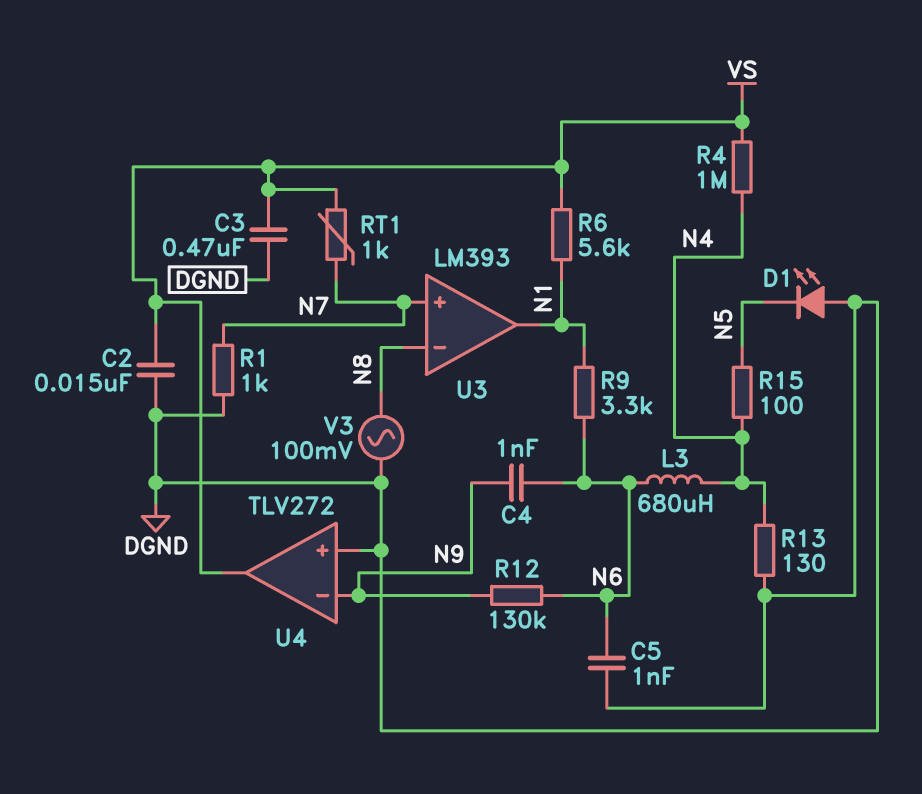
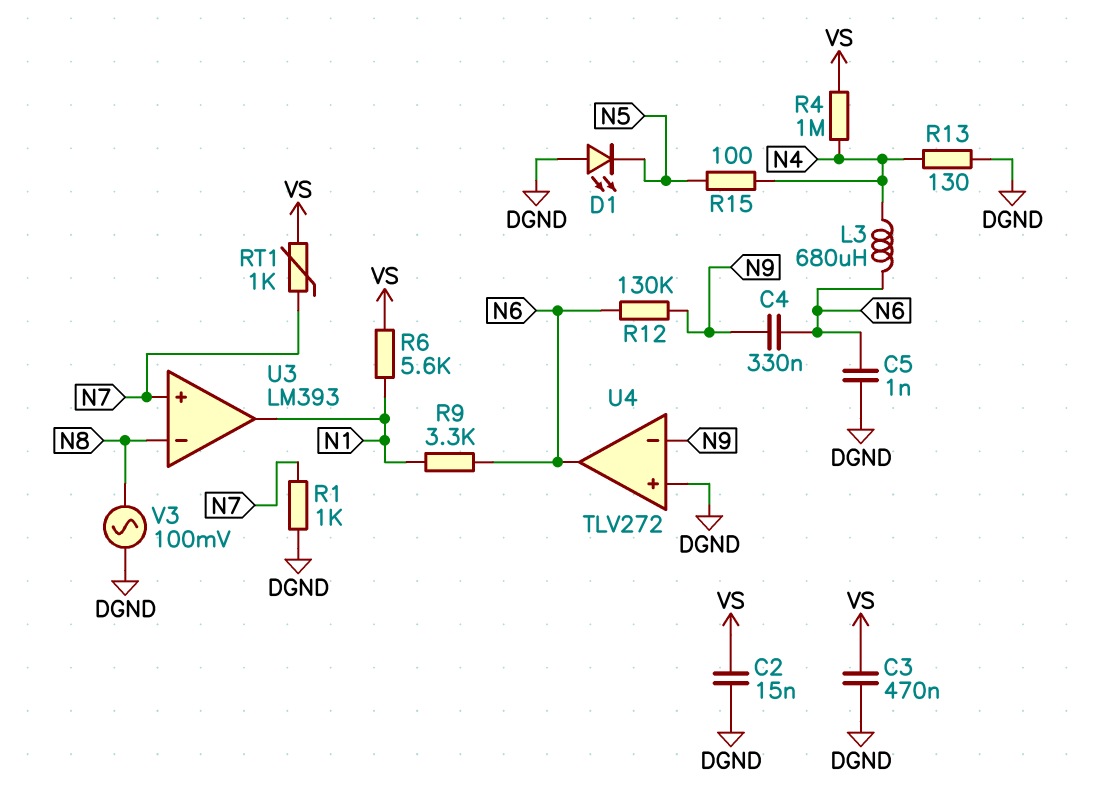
C4: 1nF (N6, N9) -> 330nF (N6, N9)
U4 pin out: VS -> N6

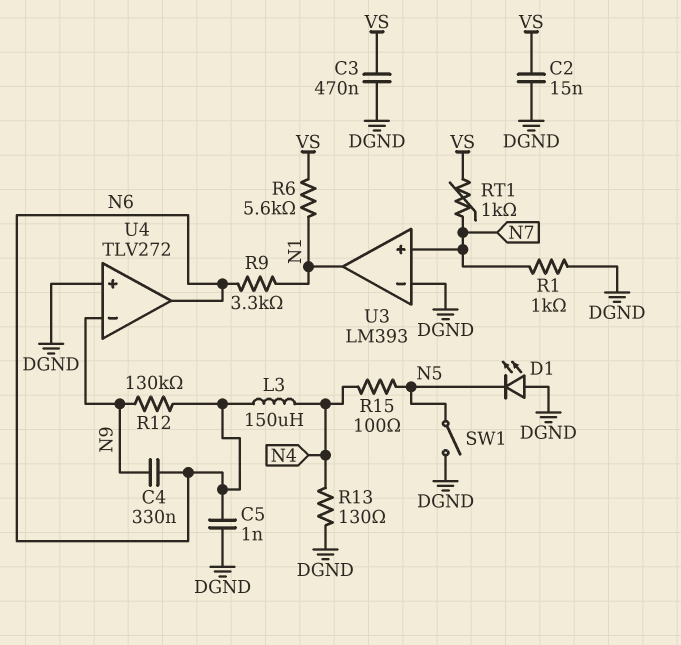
L3: 680uH (N4, N6) -> 150uH (N4, N6)
R4: 1M (N4, VS) -> none
SW1: none -> switch (DGND, N5)
U3 pin in-: N8 -> DGND
V3: AC 100mV (DGND, N8) -> none

